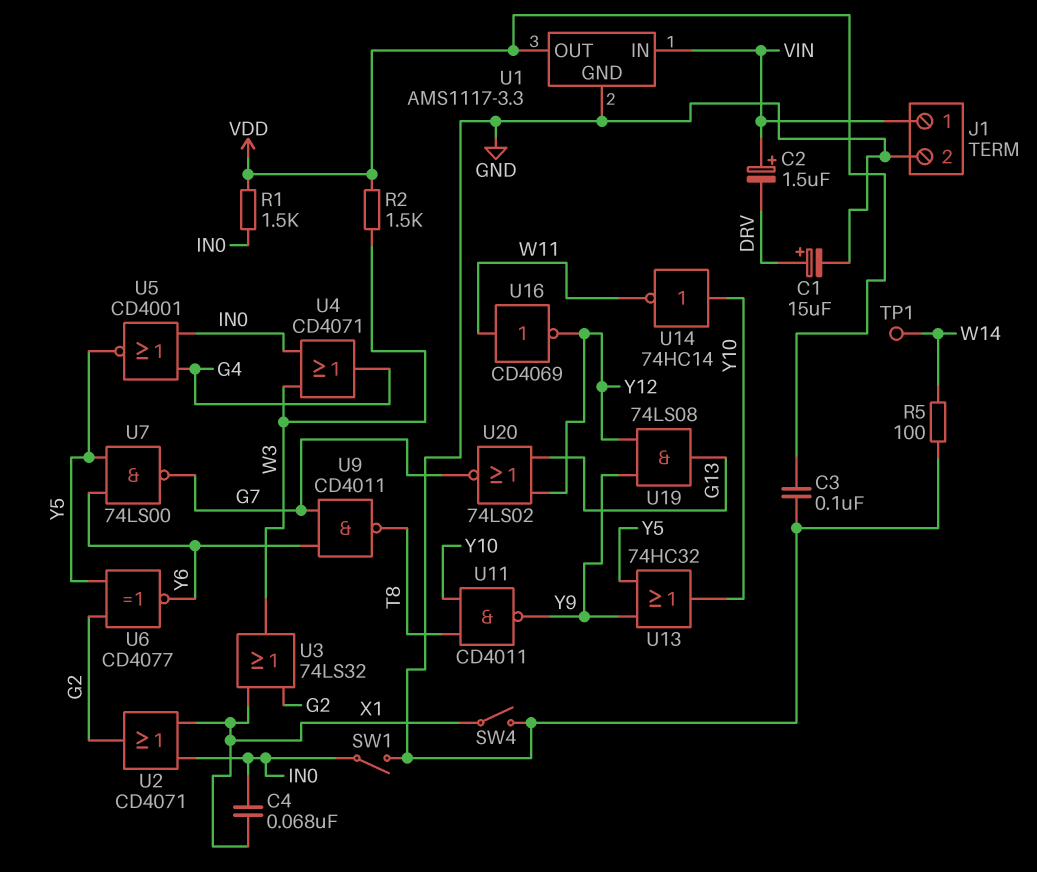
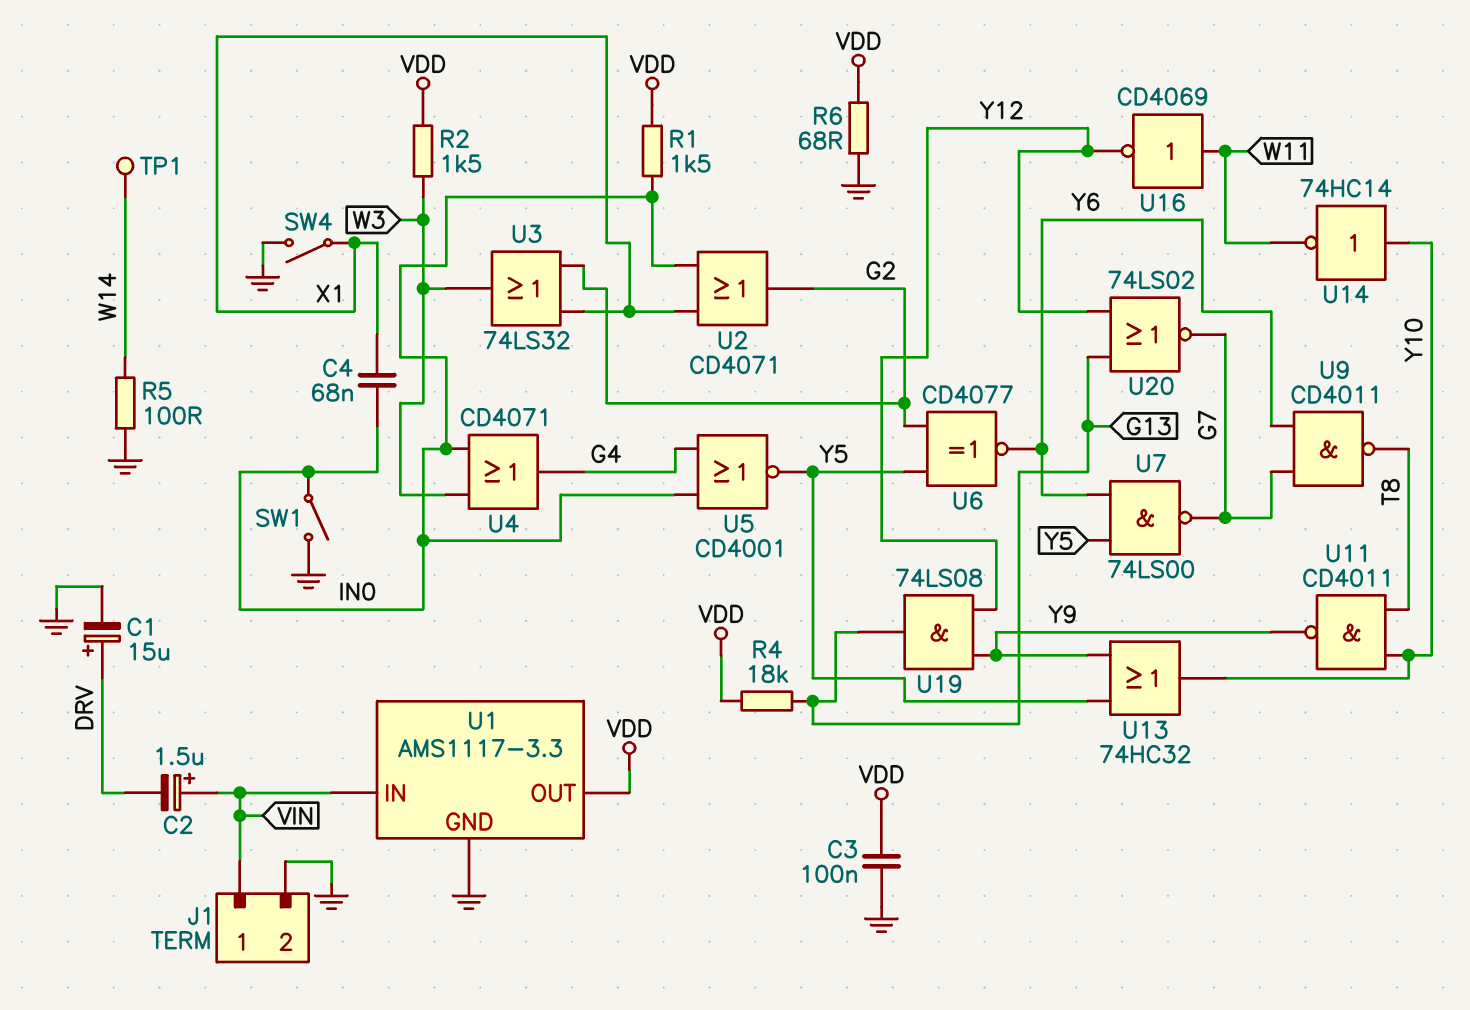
R4: none -> 18k (G13, VDD)
R6: none -> 68 (GND, VDD)

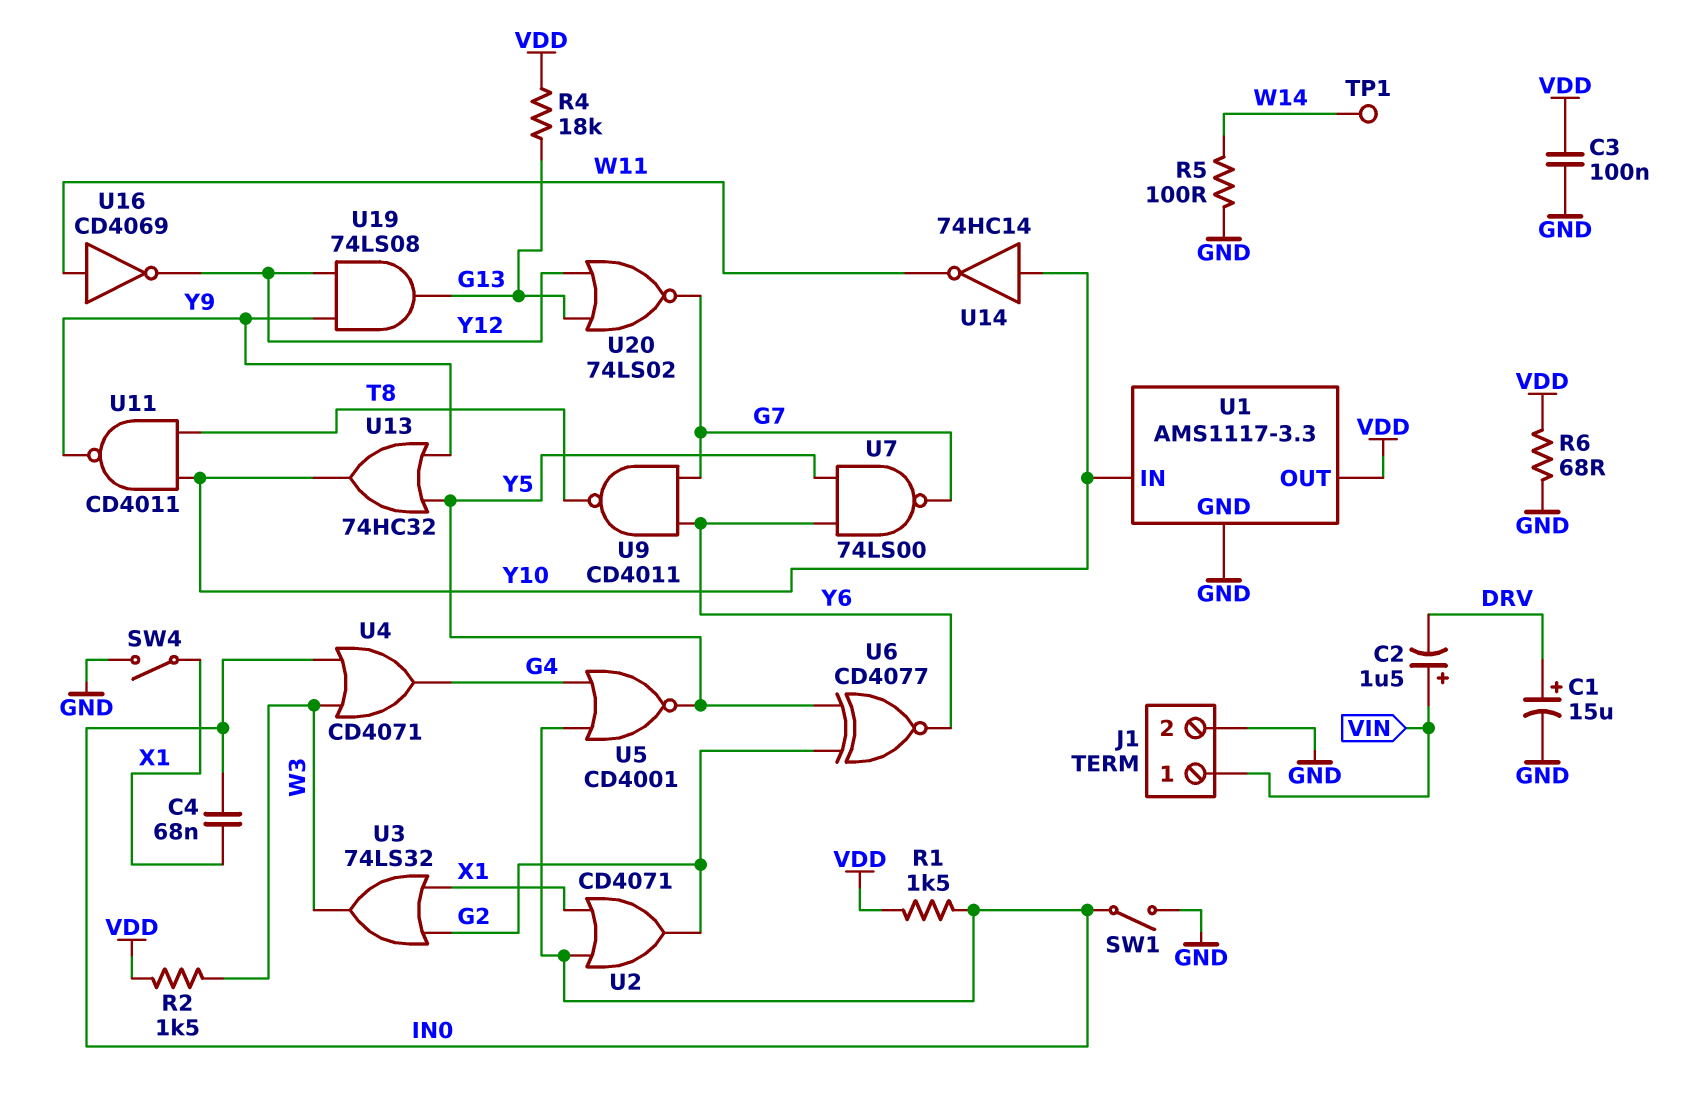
U1 pin IN: VIN -> Y10

